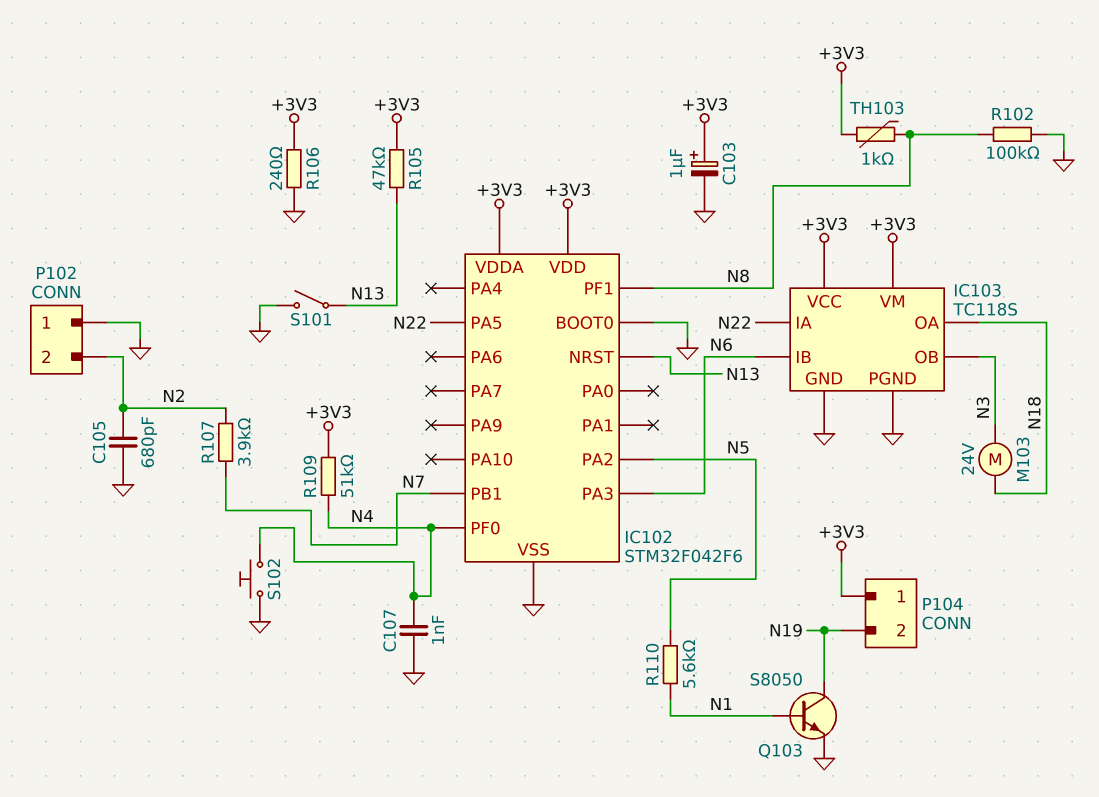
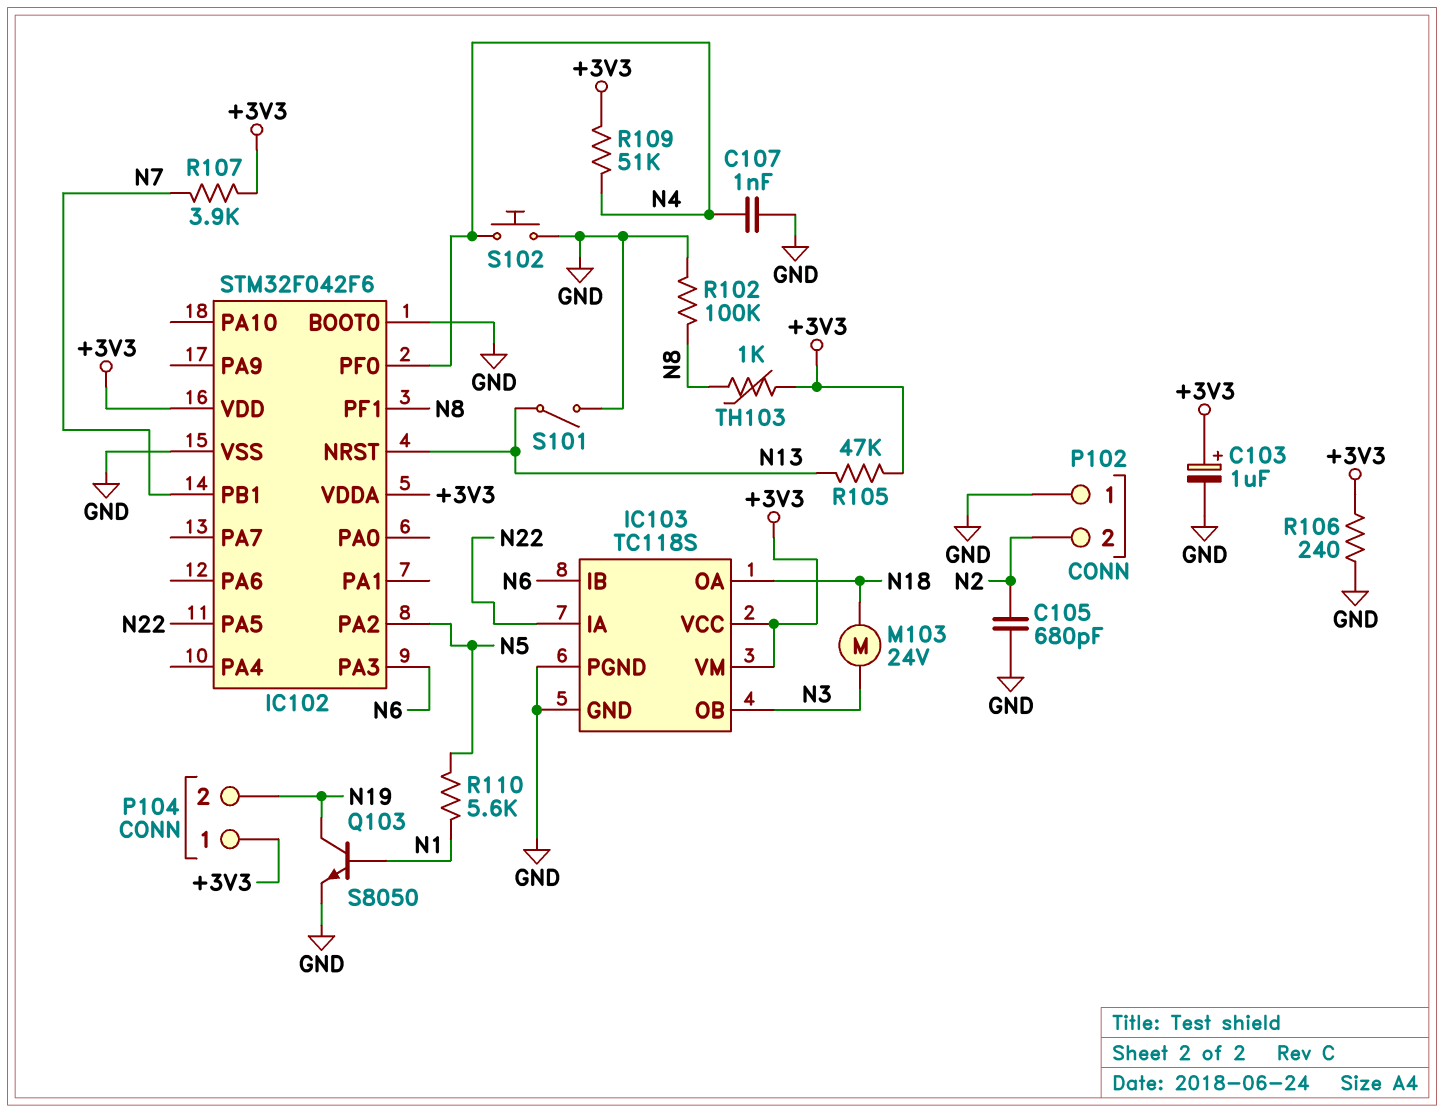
R107: 3.9k (N2, N7) -> 3.9k (+3V3, N7)

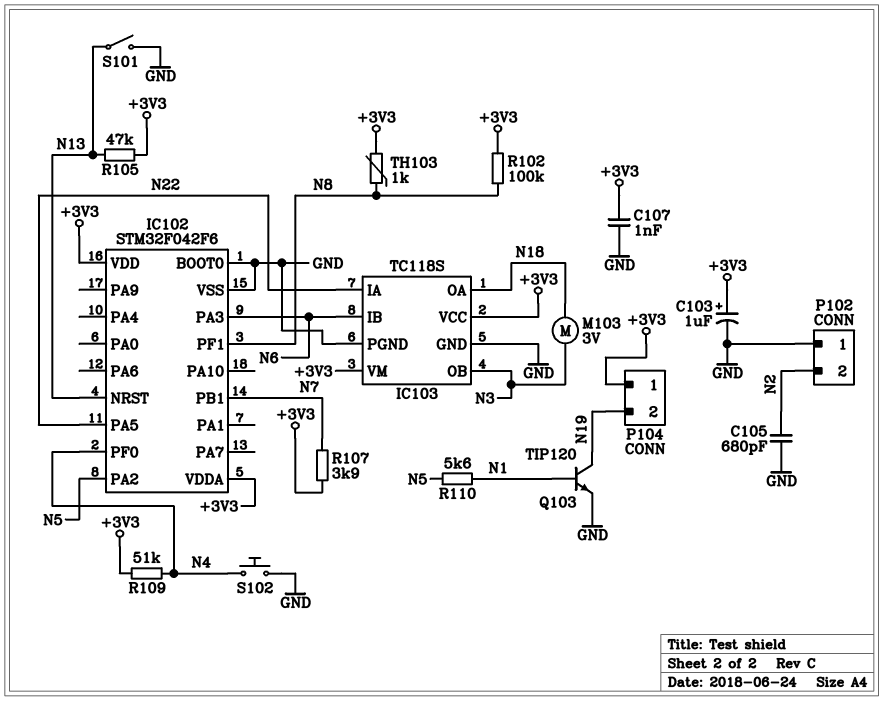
C107: 1nF (GND, N4) -> 1nF (+3V3, GND)
M103: motor 24V (N3, N18) -> motor 3V (N3, N18)
Q103: NPN S8050 (B N1, C N19, E GND) -> NPN TIP120 (B N1, C N19, E GND)
R102: 100k (GND, N8) -> 100k (+3V3, N8)
R106: 240 (+3V3, GND) -> none

